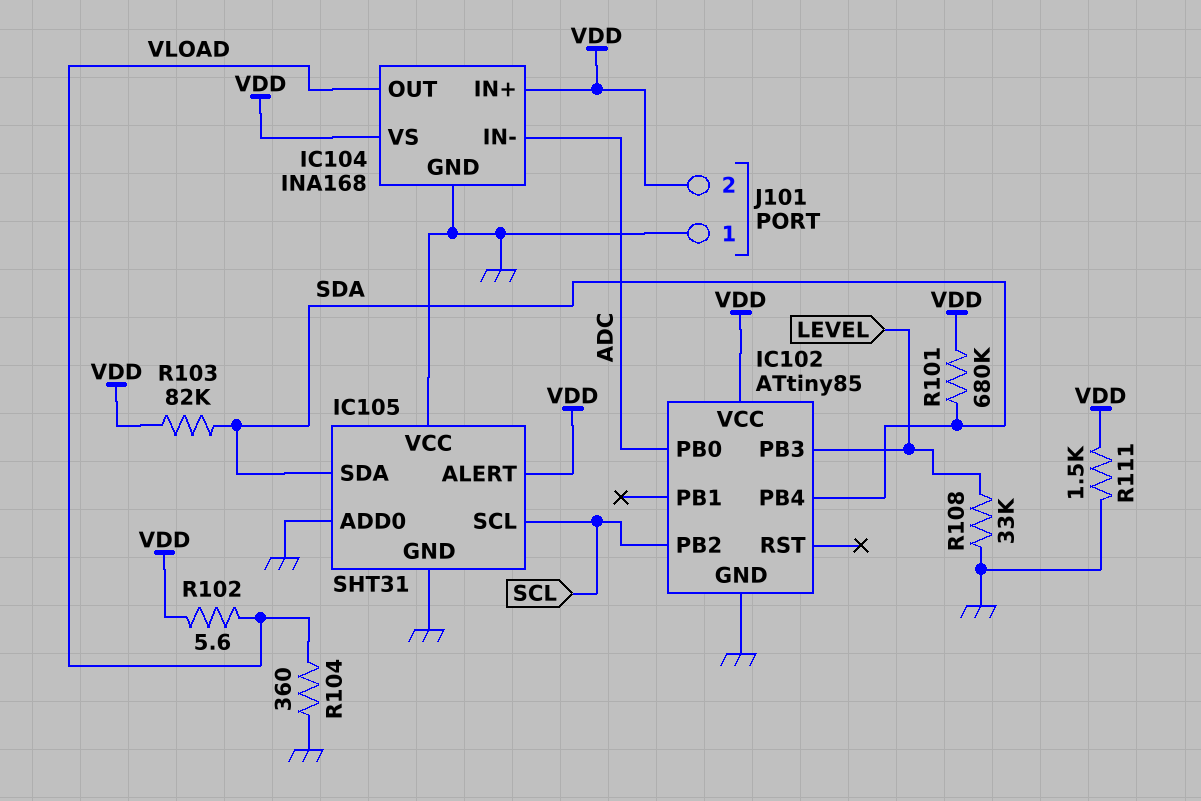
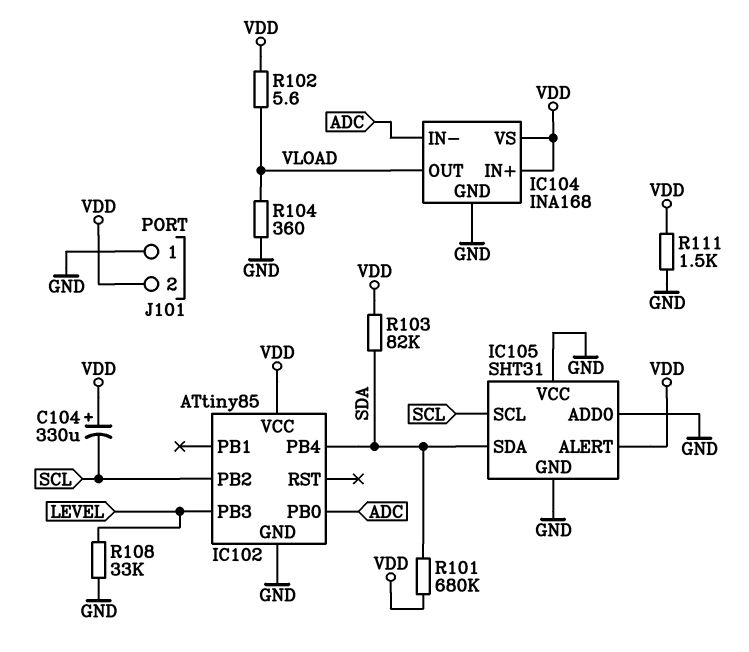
C104: none -> 330uF (plus VDD, minus SCL)

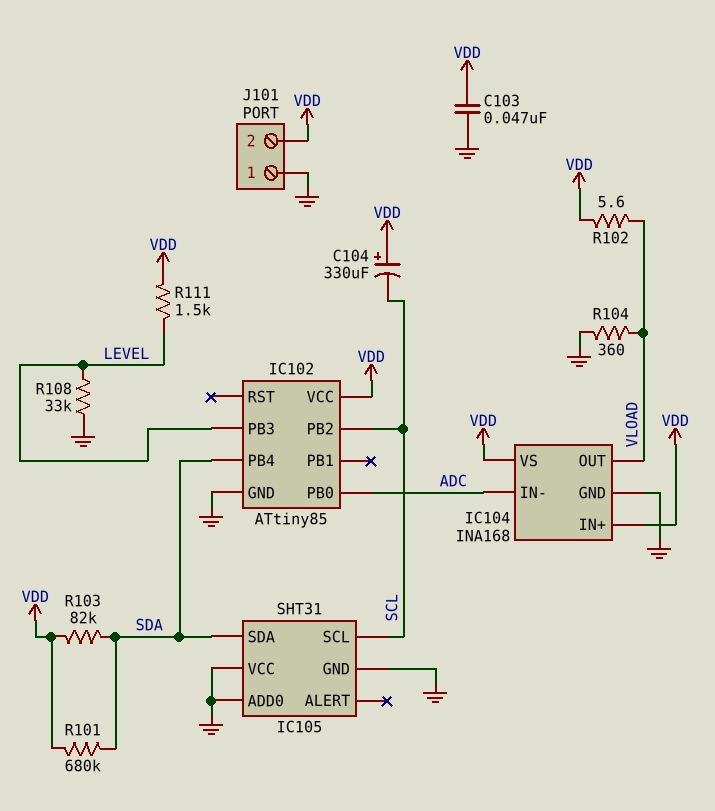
C103: none -> 47nF (GND, VDD)
IC105 pin ALERT: VDD -> none
R111: 1.5k (GND, VDD) -> 1.5k (LEVEL, VDD)

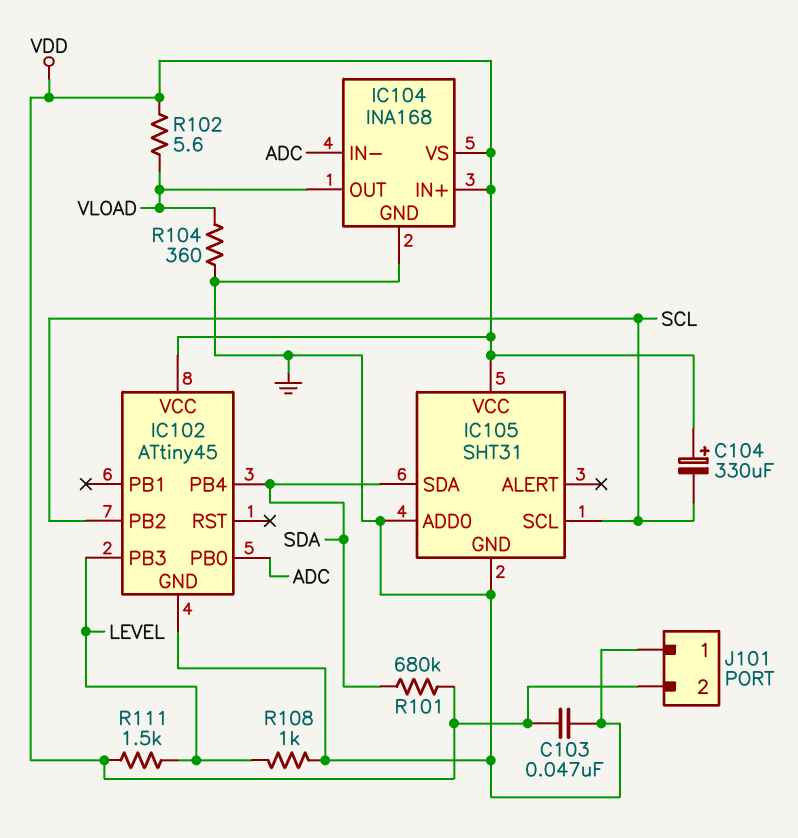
IC102: ATtiny85 -> ATtiny45
IC105 pin VCC: GND -> VDD
R103: 82k (SDA, VDD) -> none
R108: 33k (GND, LEVEL) -> 1k (GND, LEVEL)

